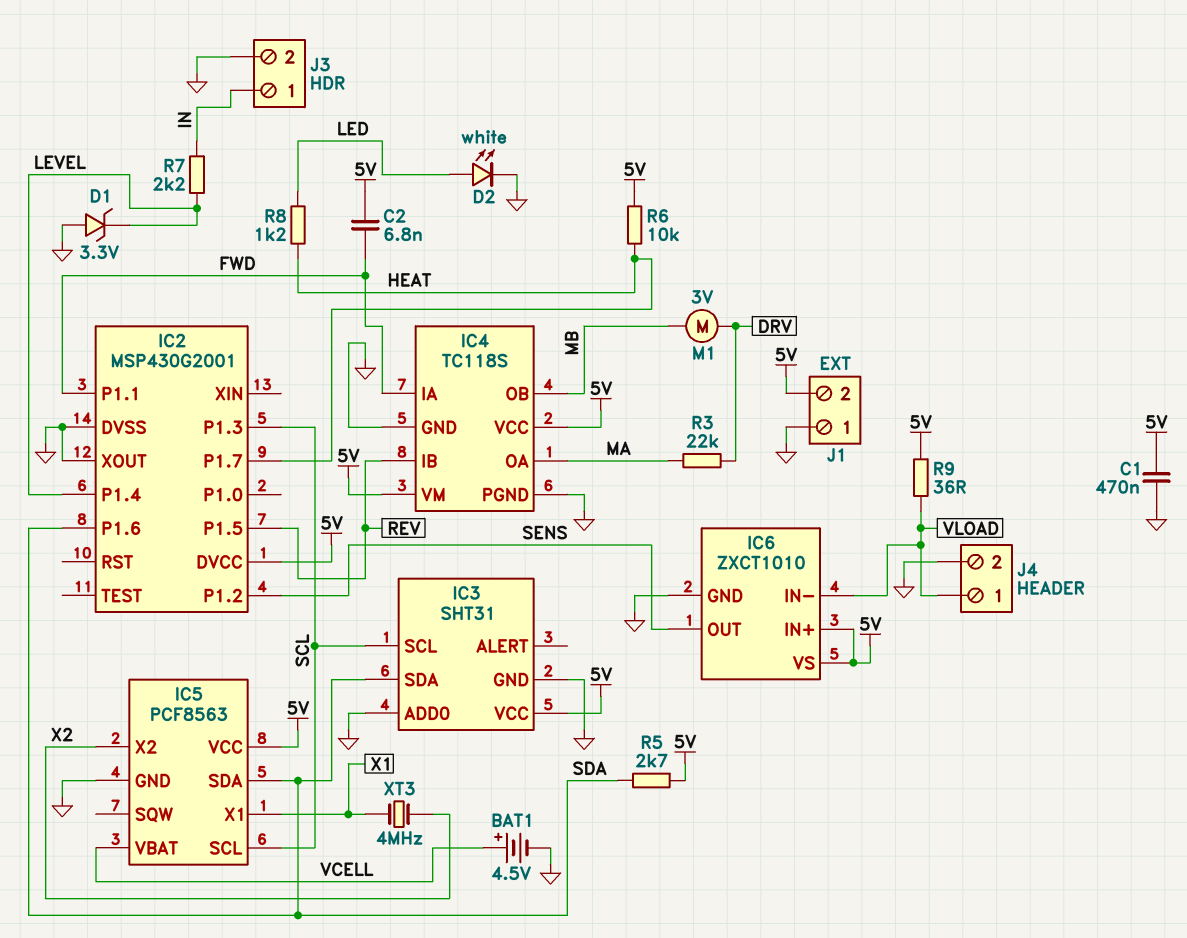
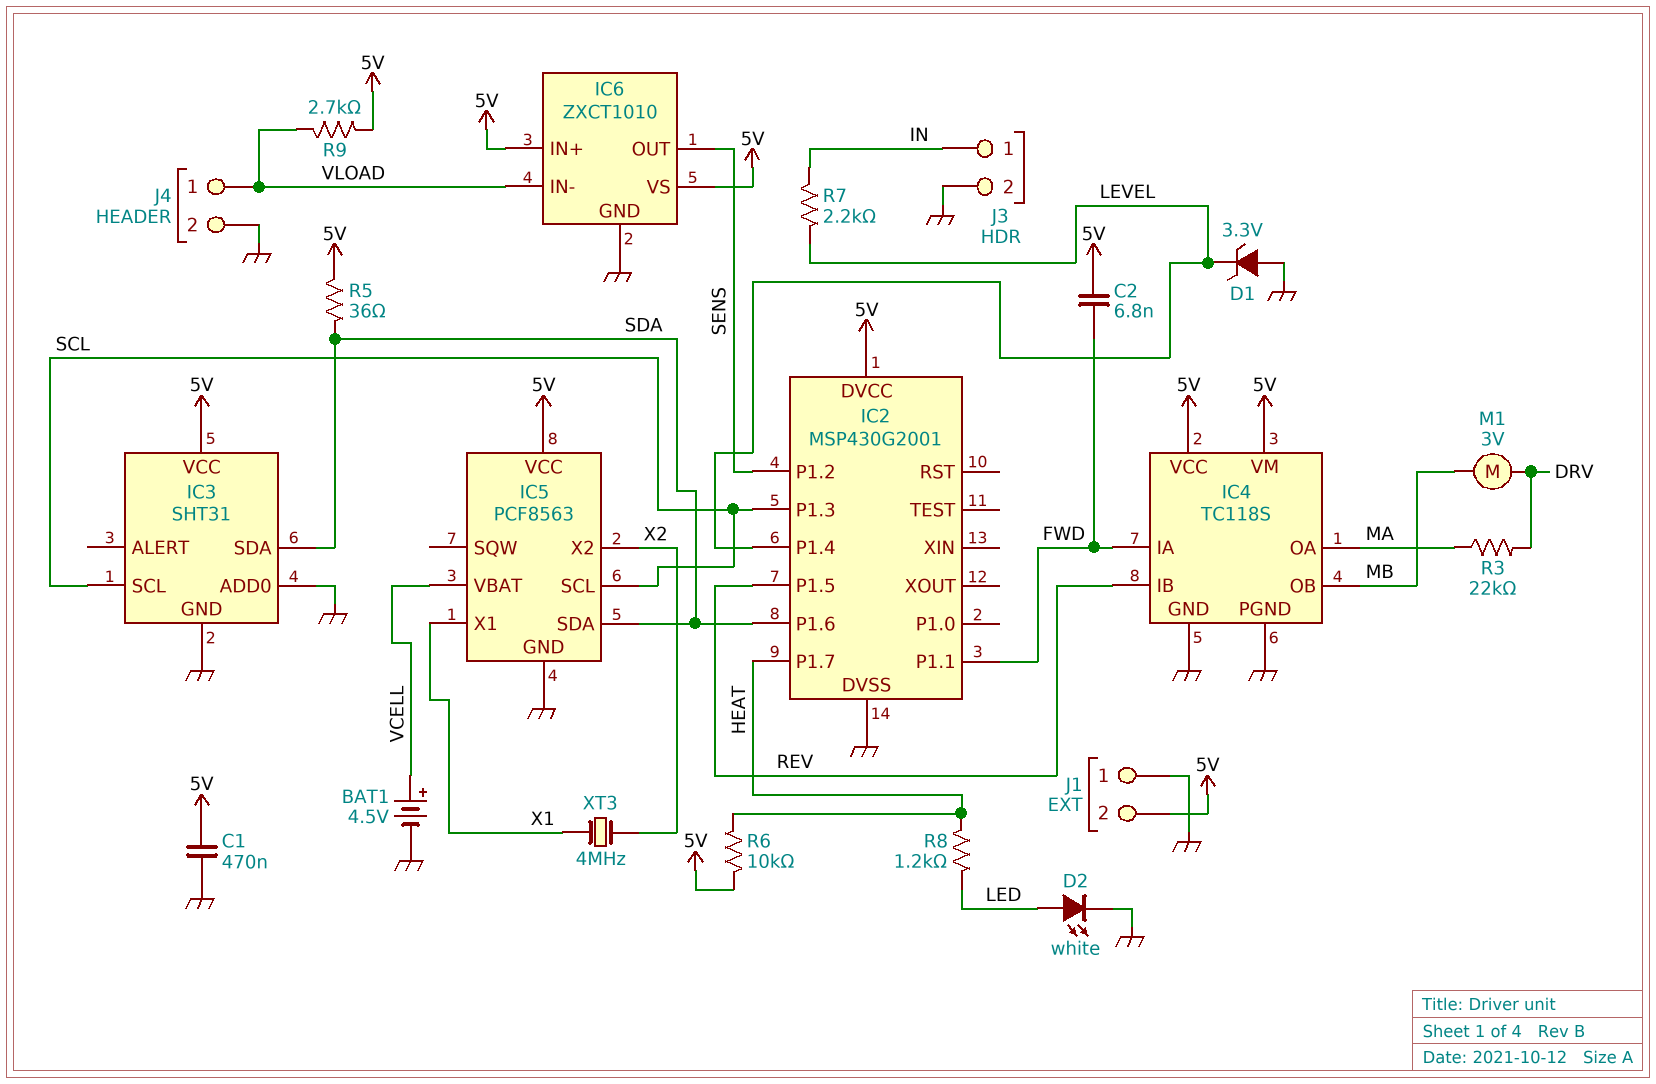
IC2 pin XOUT: GND -> none
R5: 2.7k (5V, SDA) -> 36 (5V, SDA)
R9: 36 (5V, VLOAD) -> 2.7k (5V, VLOAD)

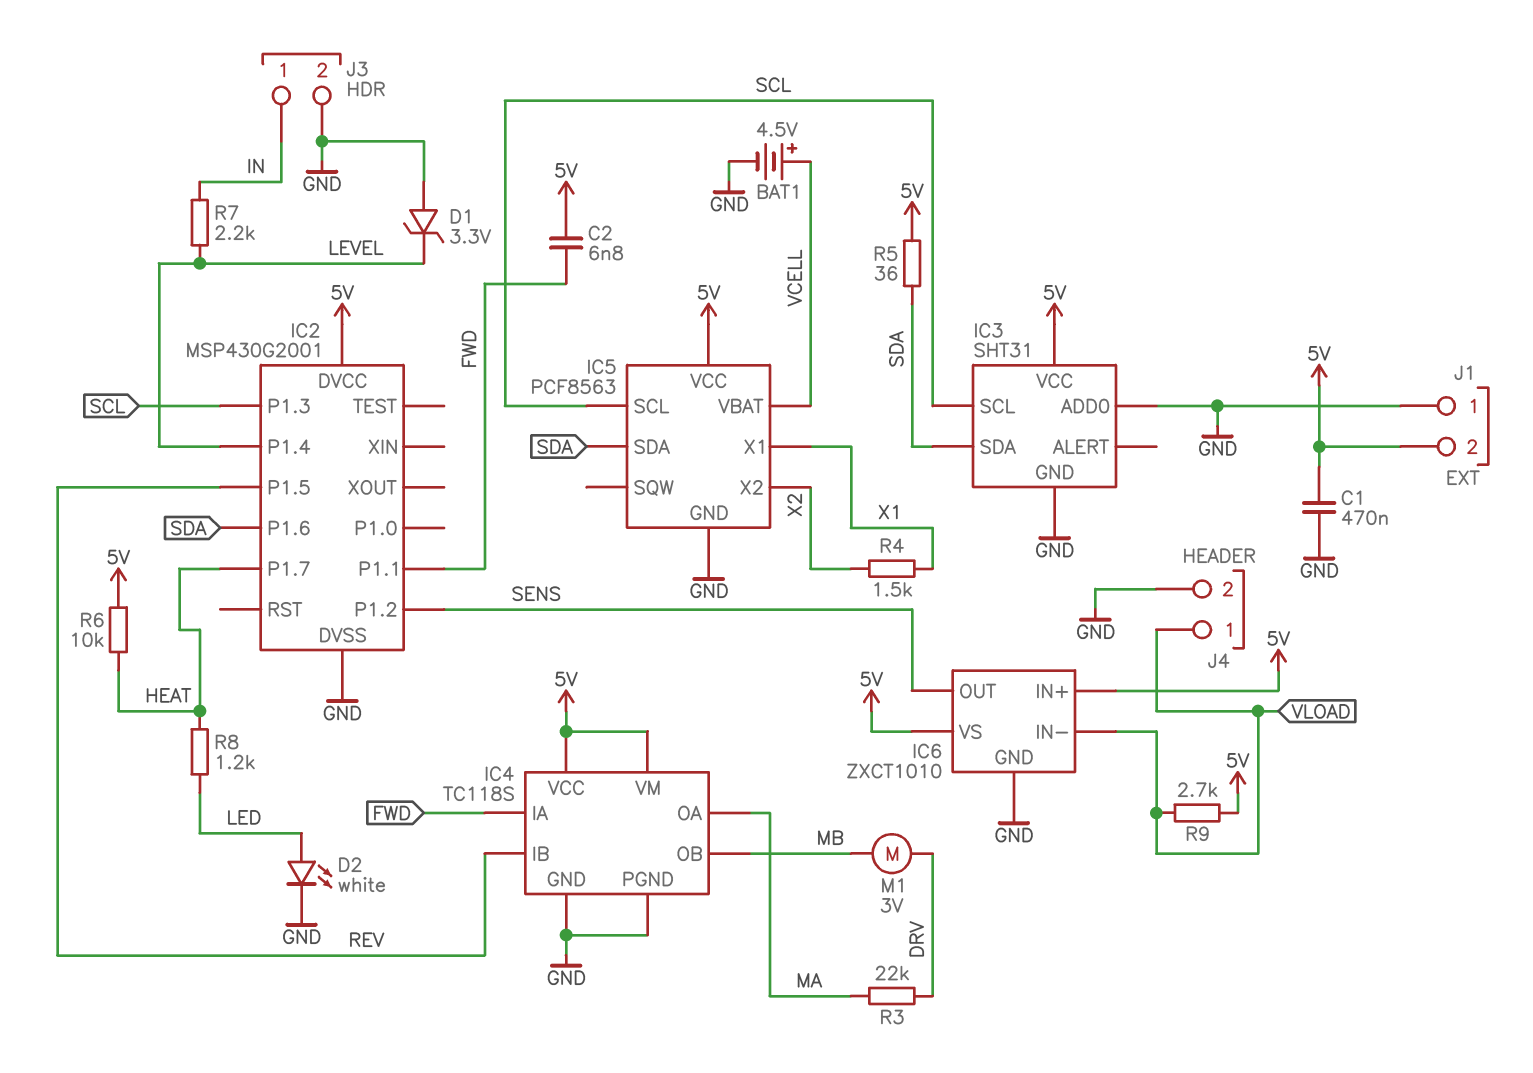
R4: none -> 1.5k (X1, X2)
XT3: 4MHz (X1, X2) -> none

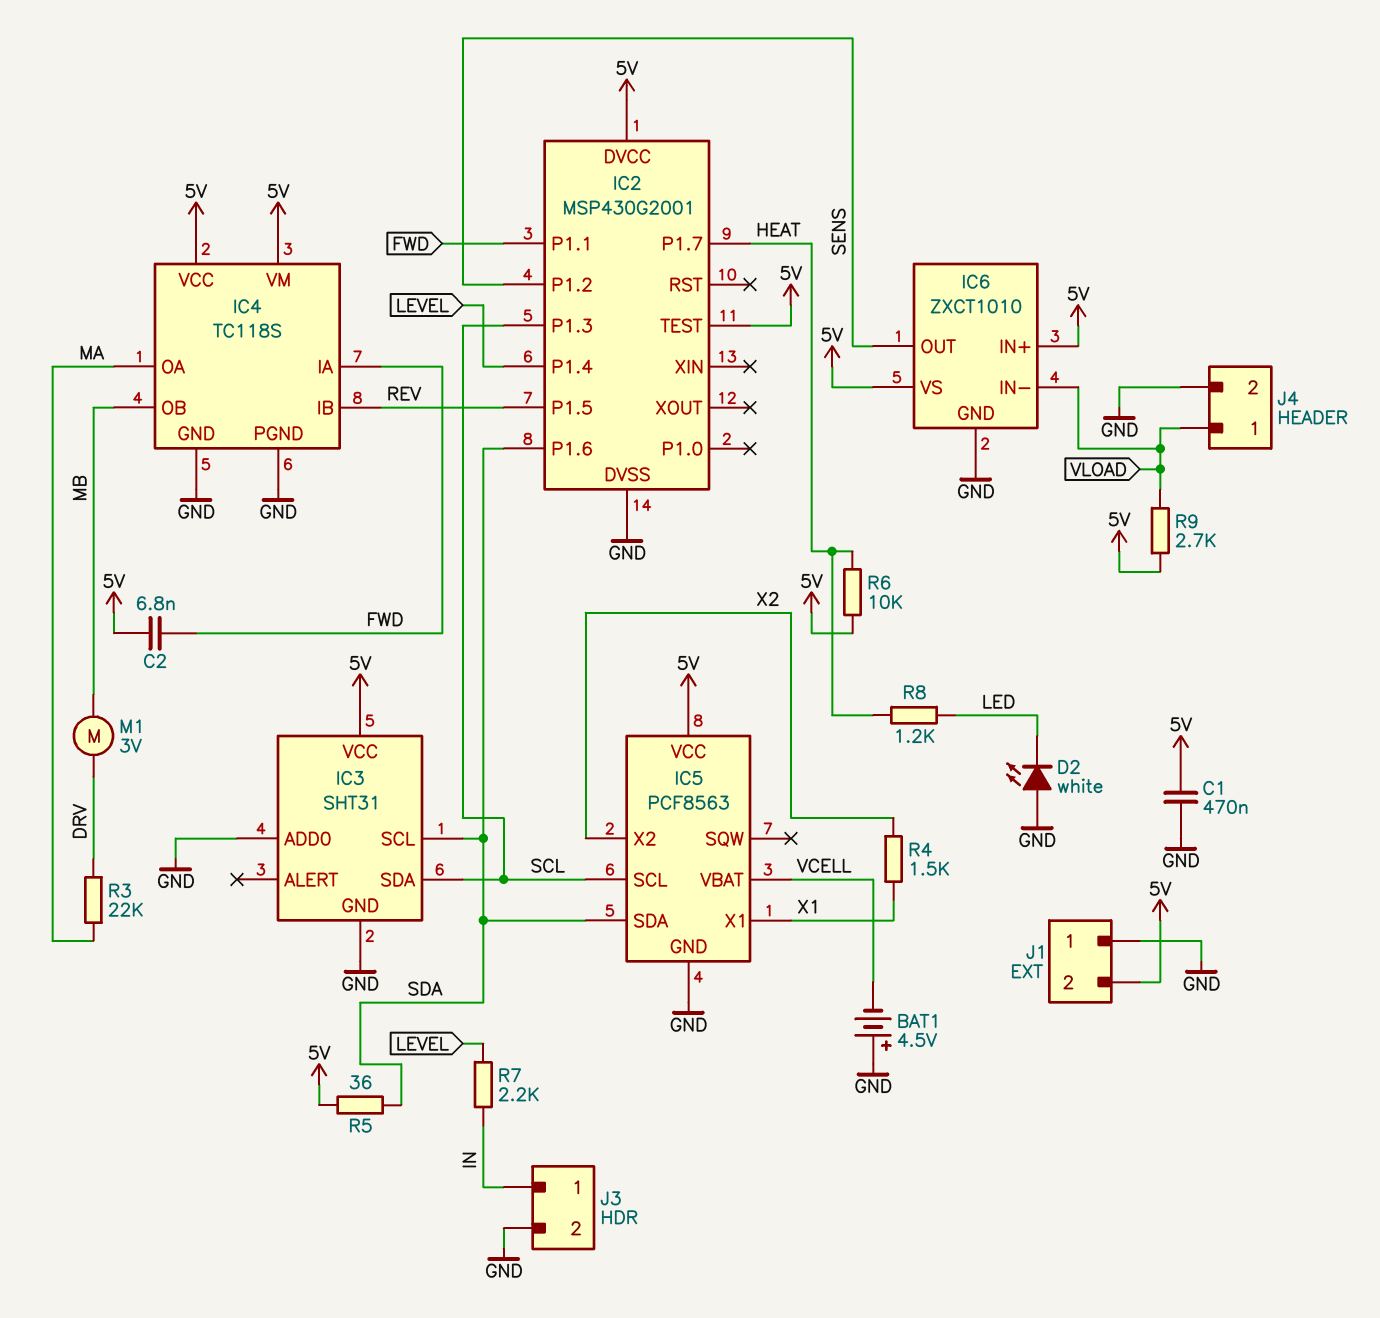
BAT1: 4.5V (plus VCELL, minus GND) -> 4.5V (plus GND, minus VCELL)
D1: zener 3.3V (A GND, K LEVEL) -> none
D2: LED white (A LED, K GND) -> LED white (A GND, K LED)
IC2 pin TEST: none -> 5V
IC3 pin SCL: SCL -> SDA
IC3 pin SDA: SDA -> SCL

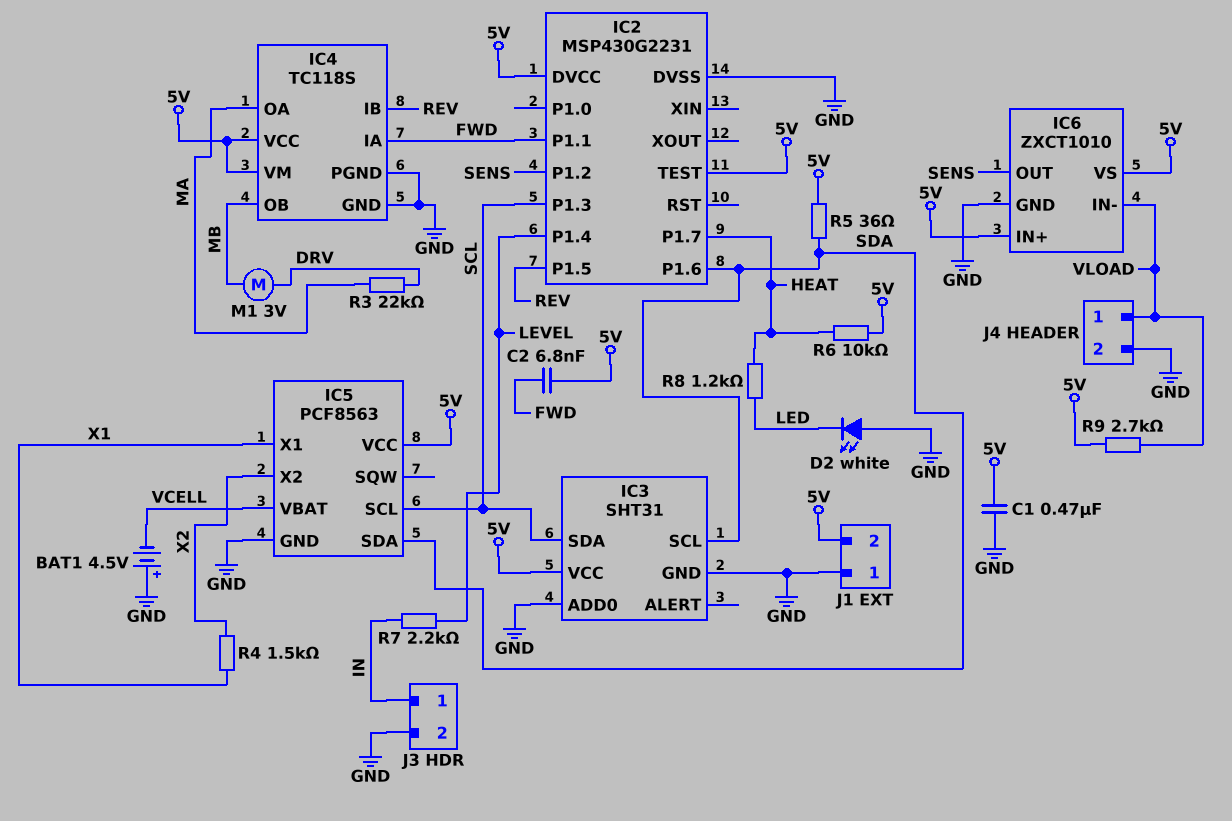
IC2: MSP430G2001 -> MSP430G2231

